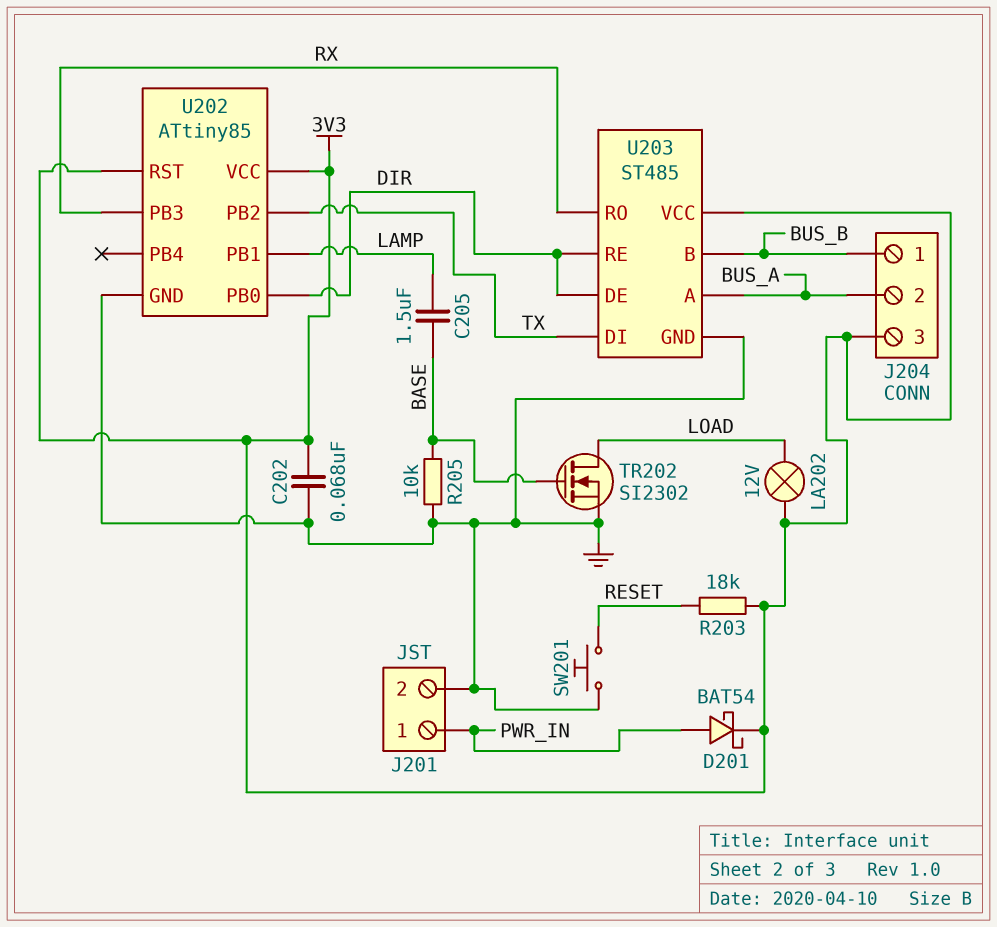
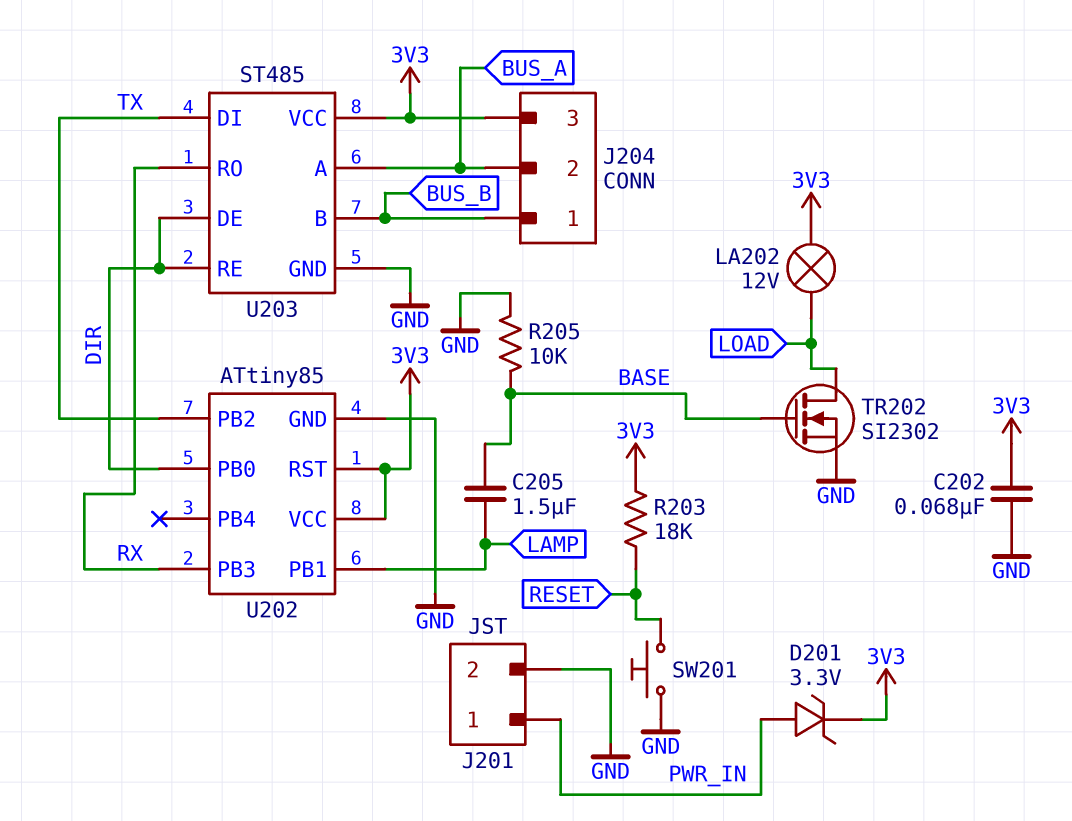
D201: schottky BAT54 (A PWR_IN, K 3V3) -> zener 3.3V (A PWR_IN, K 3V3)

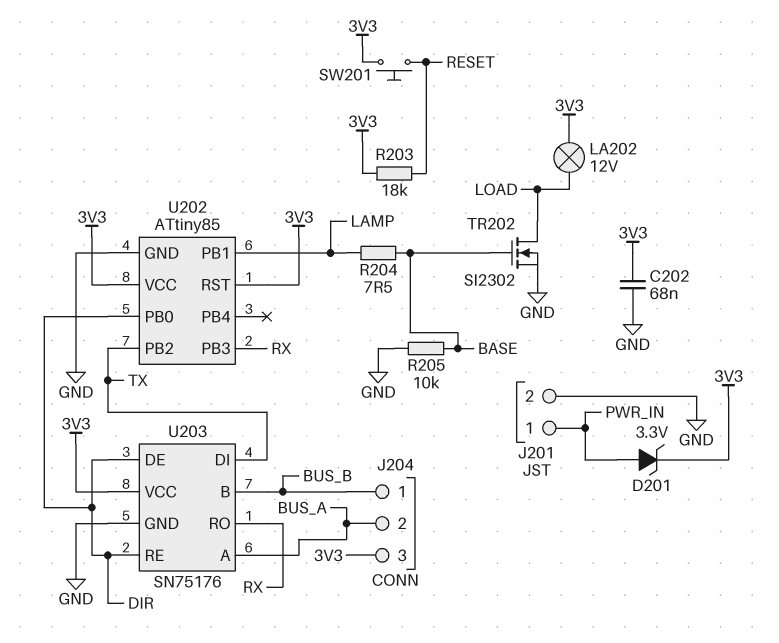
C205: 1.5uF (BASE, LAMP) -> none
R204: none -> 7.5 (BASE, LAMP)
SW201: button (GND, RESET) -> button (3V3, RESET)
U203: ST485 -> SN75176

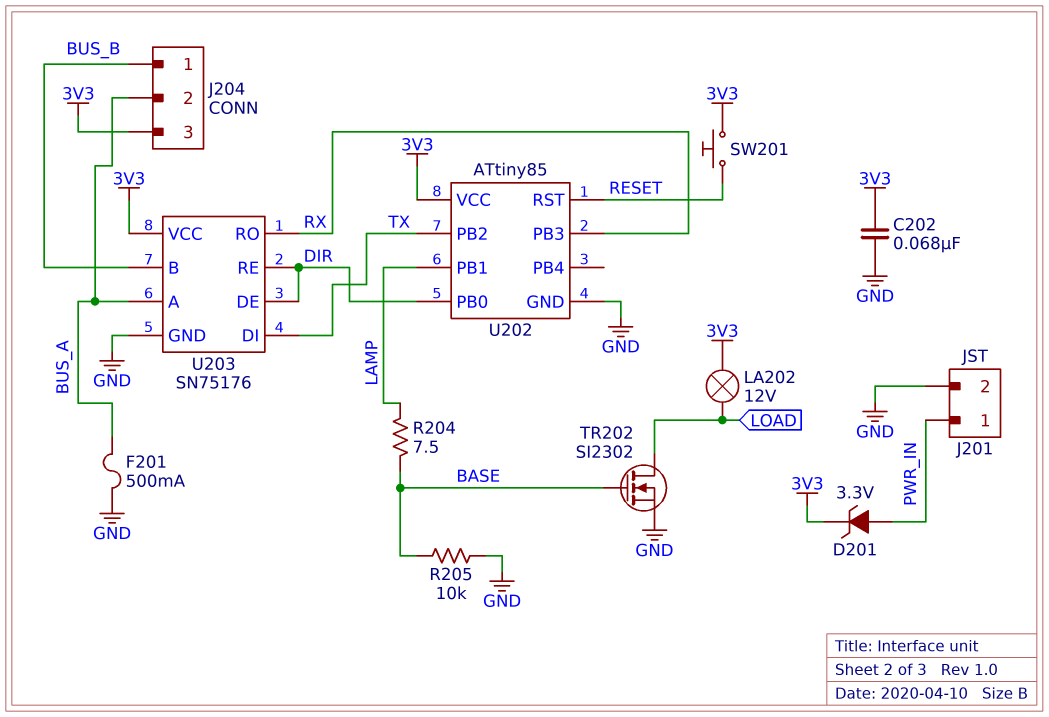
F201: none -> 500mA (BUS_A, GND)
R203: 18k (3V3, RESET) -> none
U202 pin RST: 3V3 -> RESET

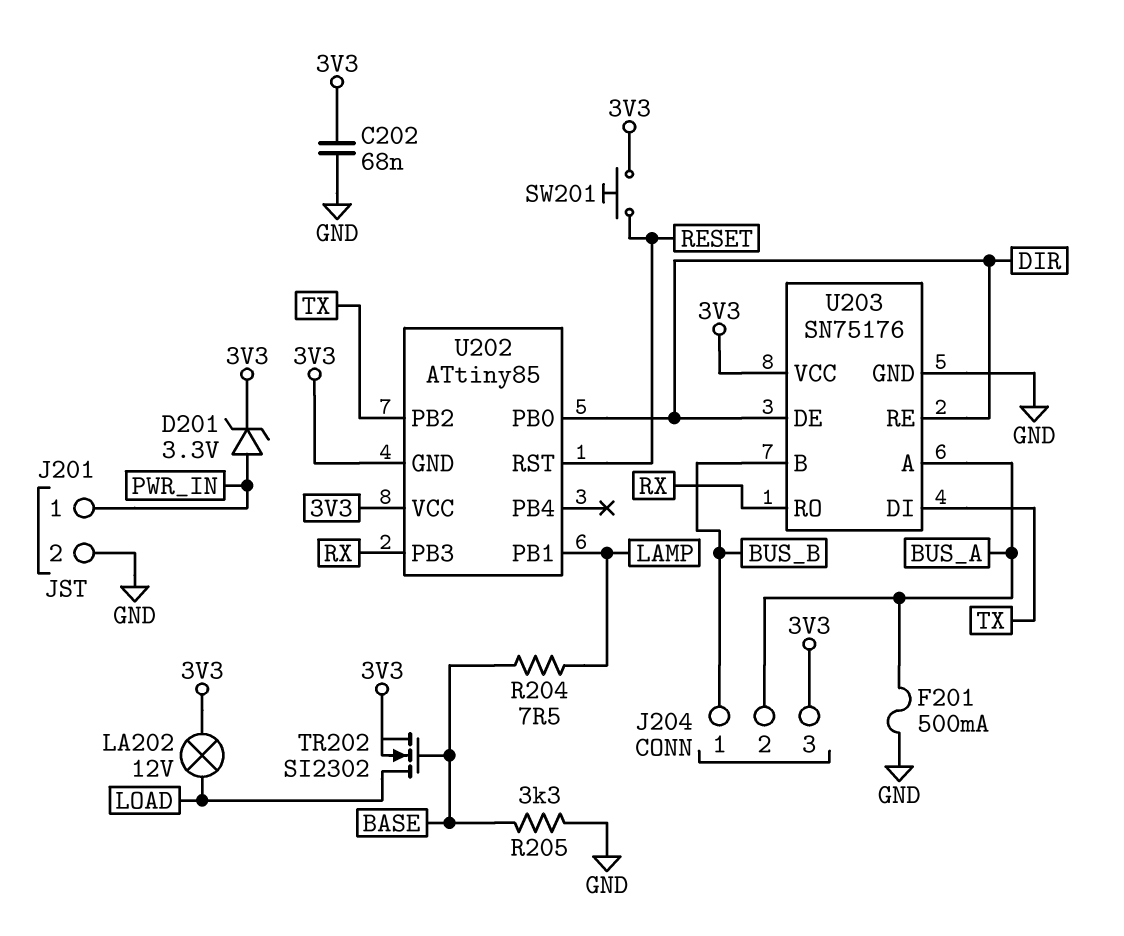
R205: 10k (BASE, GND) -> 3.3k (BASE, GND)
TR202: NMOS SI2302 (G BASE, D LOAD, S GND) -> NMOS SI2302 (G BASE, D LOAD, S 3V3)
U202 pin GND: GND -> 3V3

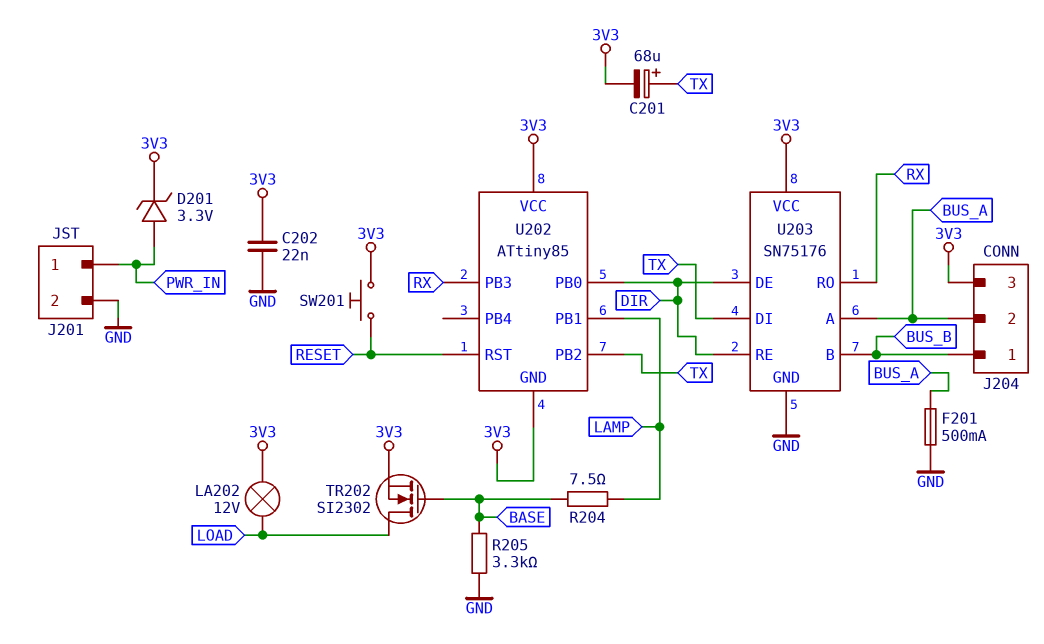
C201: none -> 68uF (plus TX, minus 3V3)
C202: 68nF (3V3, GND) -> 22nF (3V3, GND)

